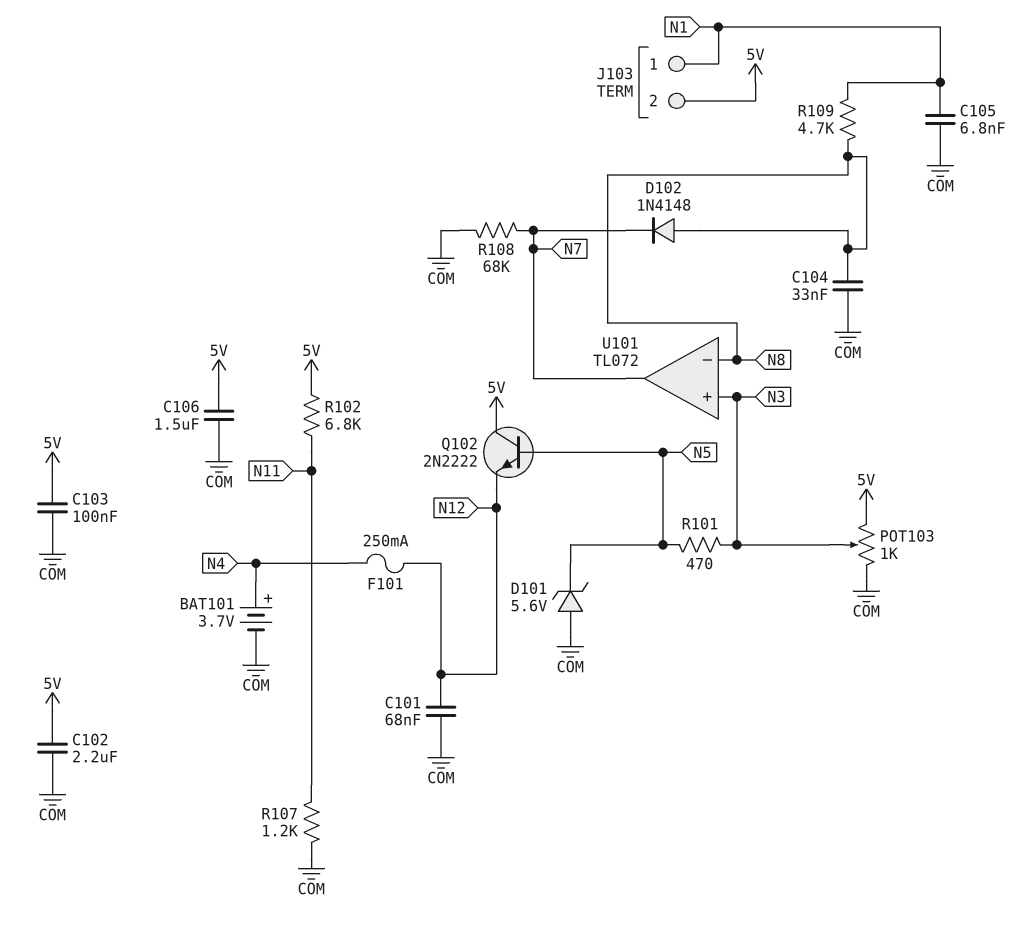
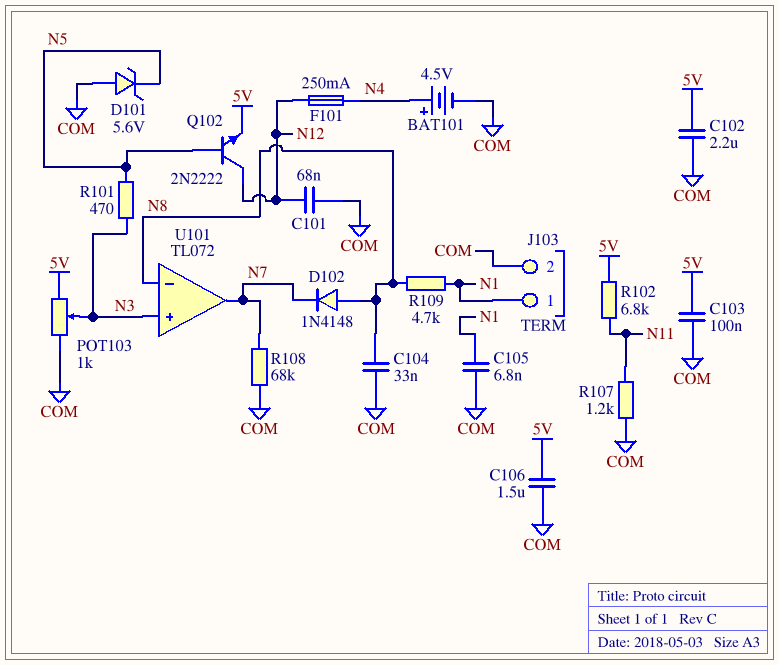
BAT101: 3.7V (plus N4, minus COM) -> 4.5V (plus N4, minus COM)
J103 pin 2: 5V -> COM
Q102: NPN 2N2222 (B N5, C 5V, E N12) -> NPN 2N2222 (B N5, C N12, E 5V)

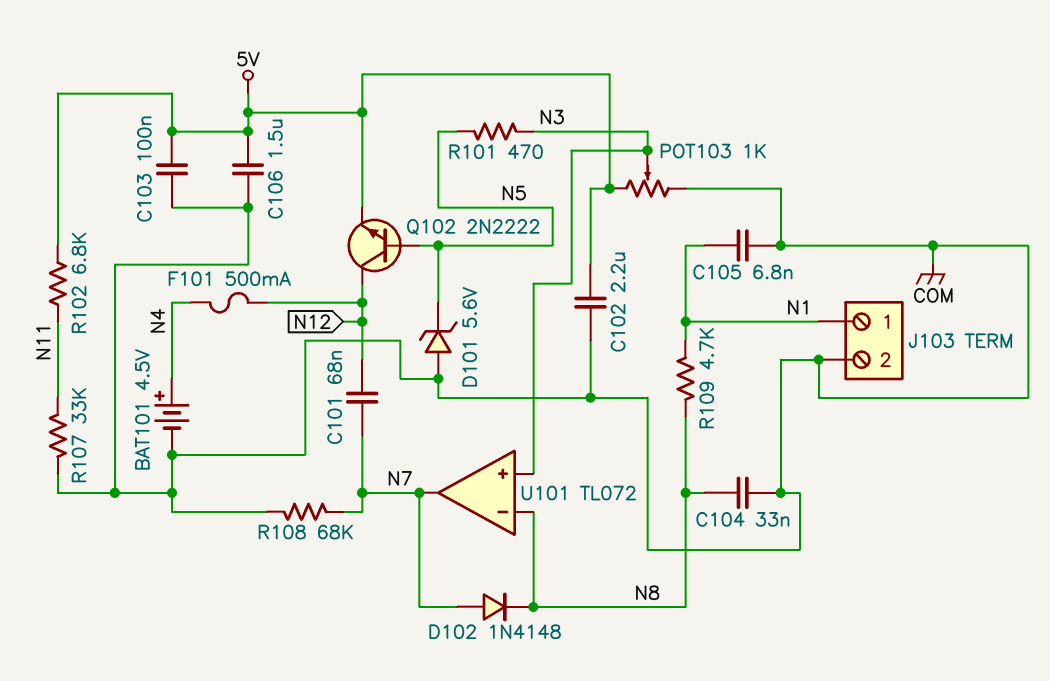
C101: 68nF (COM, N12) -> 68nF (N7, N12)
D102: diode 1N4148 (A N8, K N7) -> diode 1N4148 (A N7, K N8)
F101: 250mA (N4, N12) -> 500mA (N4, N12)
R107: 1.2k (COM, N11) -> 33k (COM, N11)

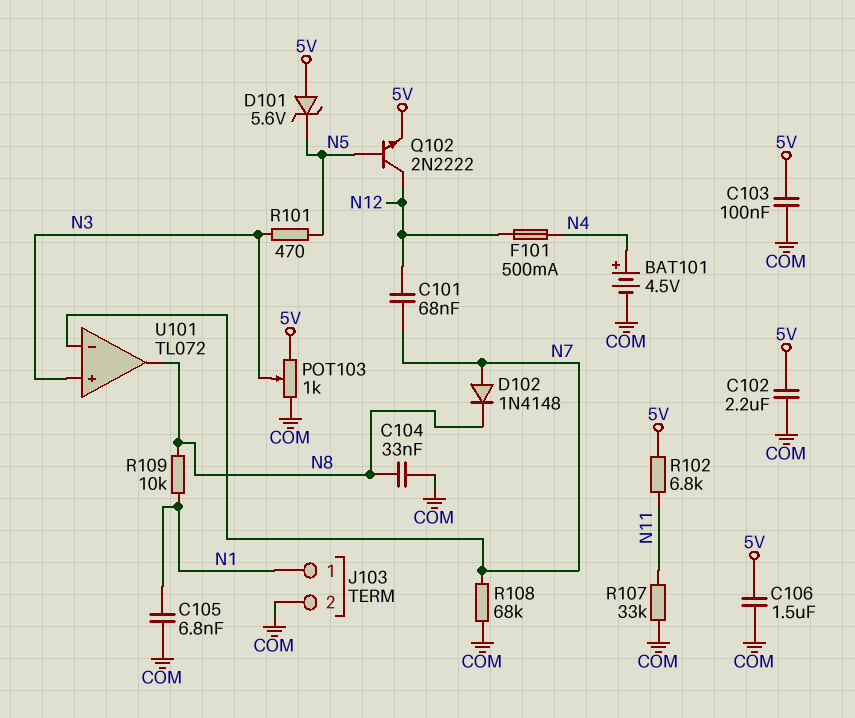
D101: zener 5.6V (A COM, K N5) -> zener 5.6V (A 5V, K N5)
R109: 4.7k (N1, N8) -> 10k (N1, N8)
U101 pin in-: N8 -> N7
U101 pin out: N7 -> N8

